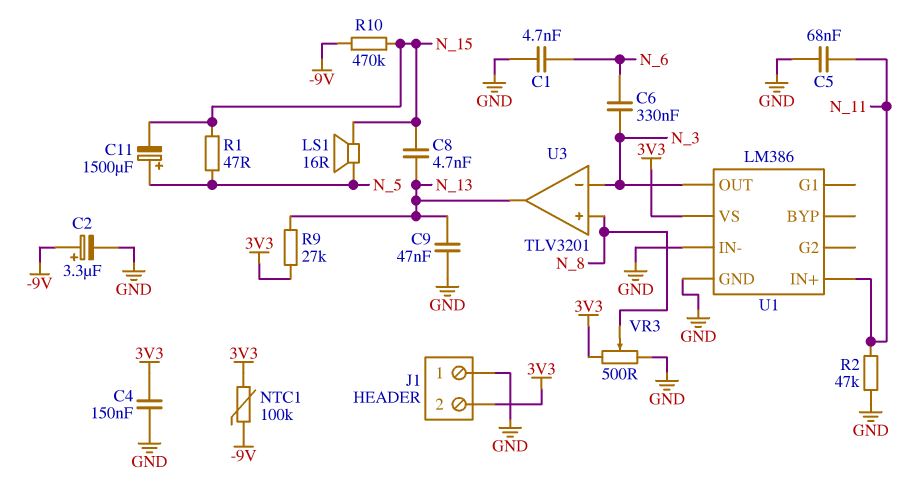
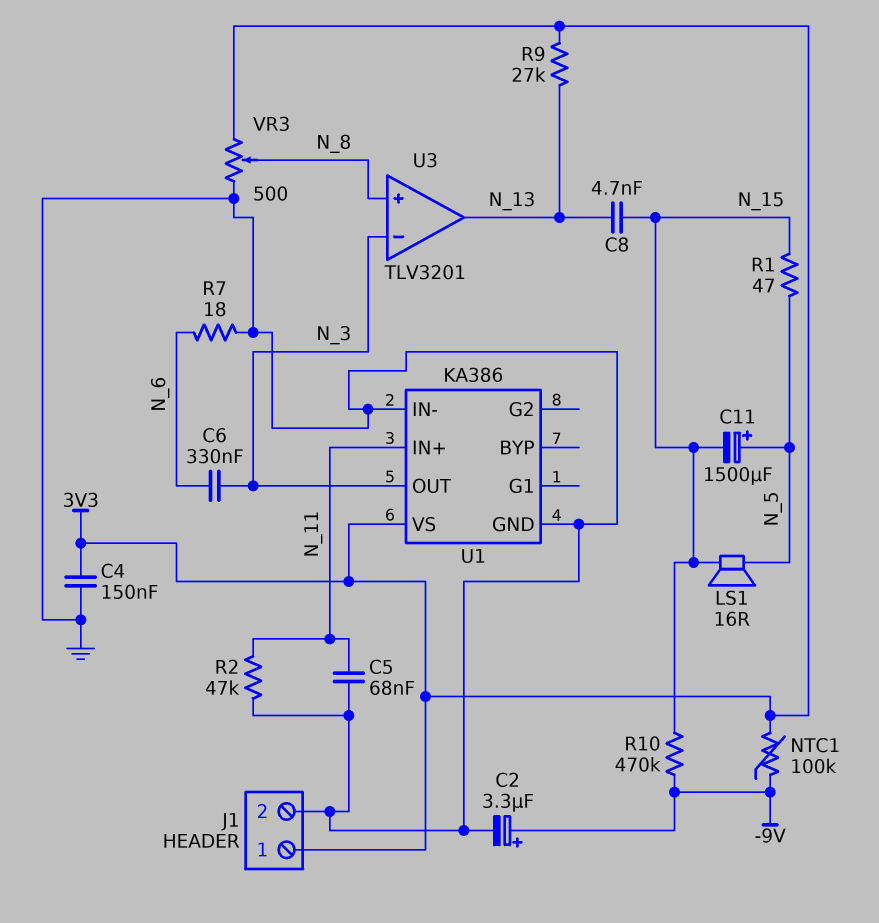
C1: 4.7nF (GND, N_6) -> none
C9: 47nF (GND, N_13) -> none
J1 pin 1: GND -> 3V3
J1 pin 2: 3V3 -> GND
R7: none -> 18 (GND, N_6)
U1: LM386 -> KA386

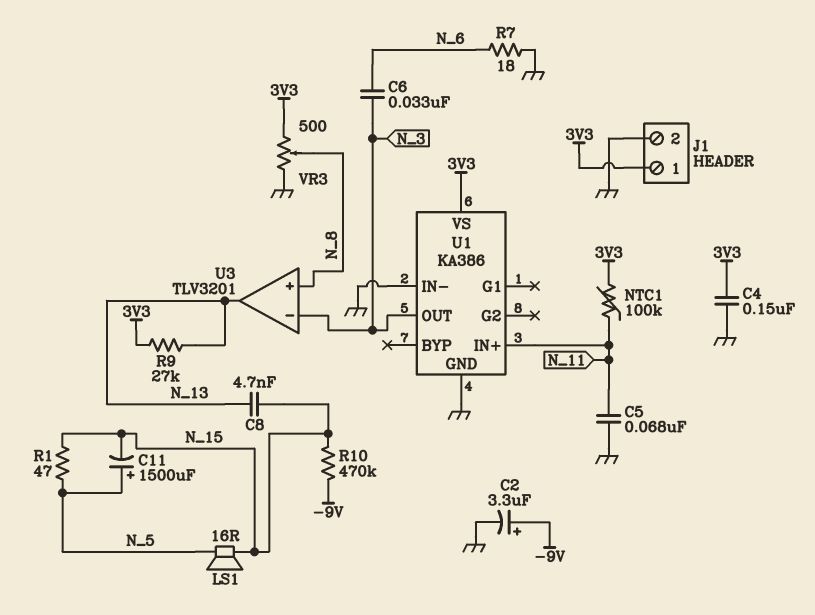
C6: 330nF (N_3, N_6) -> 33nF (N_3, N_6)
NTC1: 100k (-9V, 3V3) -> 100k (3V3, N_11)
R2: 47k (GND, N_11) -> none

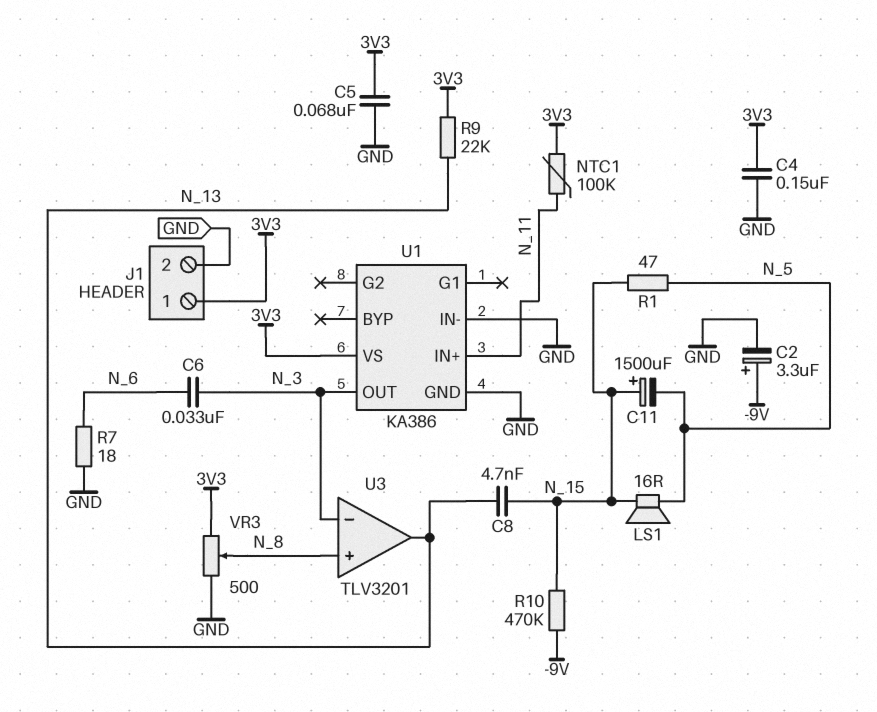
C5: 68nF (GND, N_11) -> 68nF (3V3, GND)
C11: 1500uF (plus N_5, minus N_15) -> 1500uF (plus N_15, minus N_5)
R9: 27k (3V3, N_13) -> 22k (3V3, N_13)

